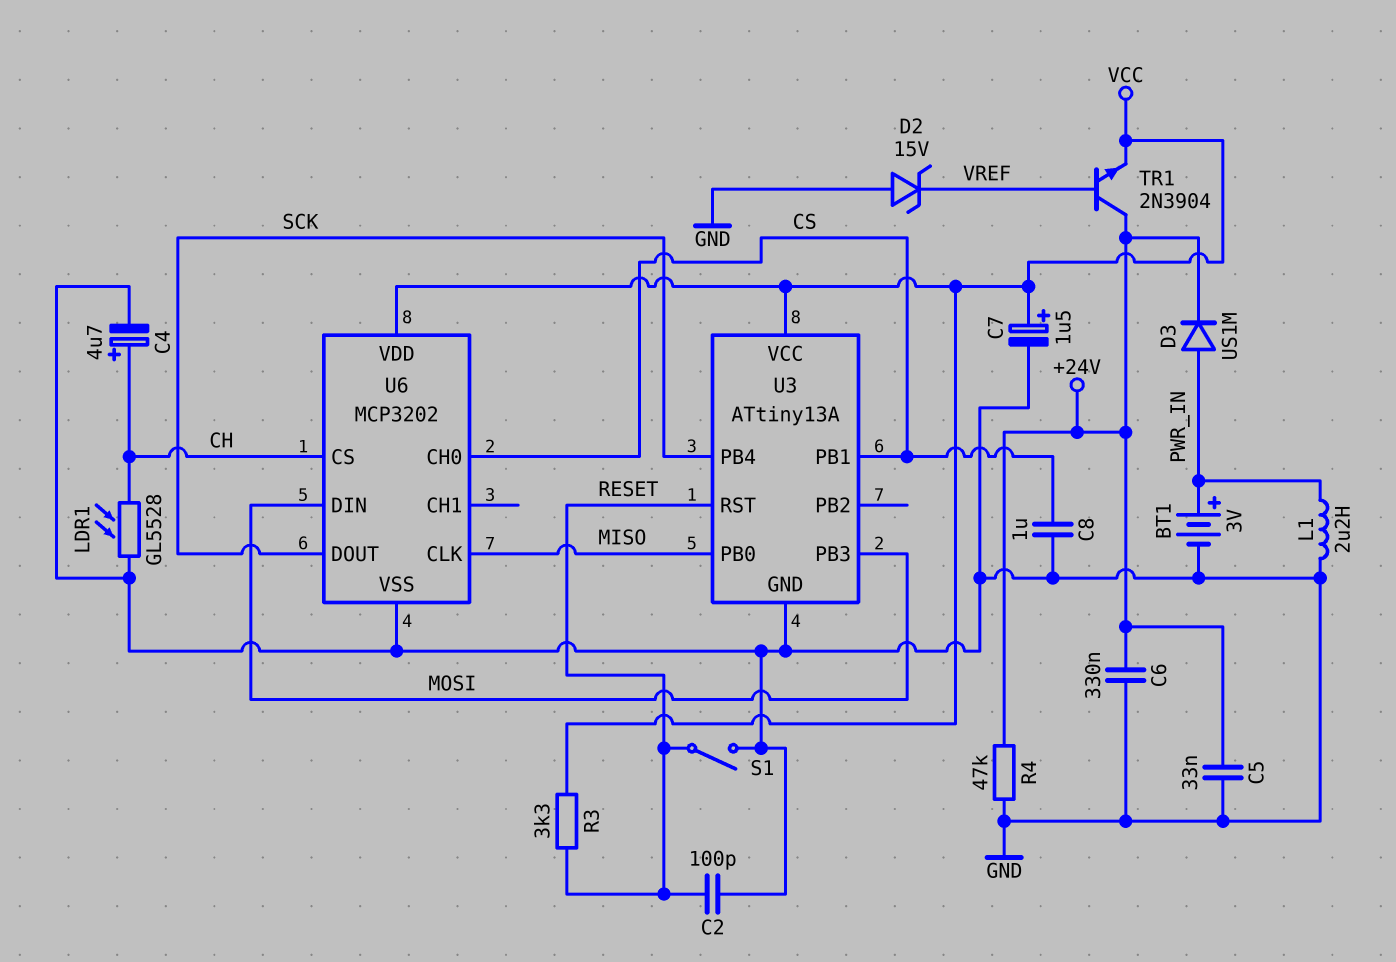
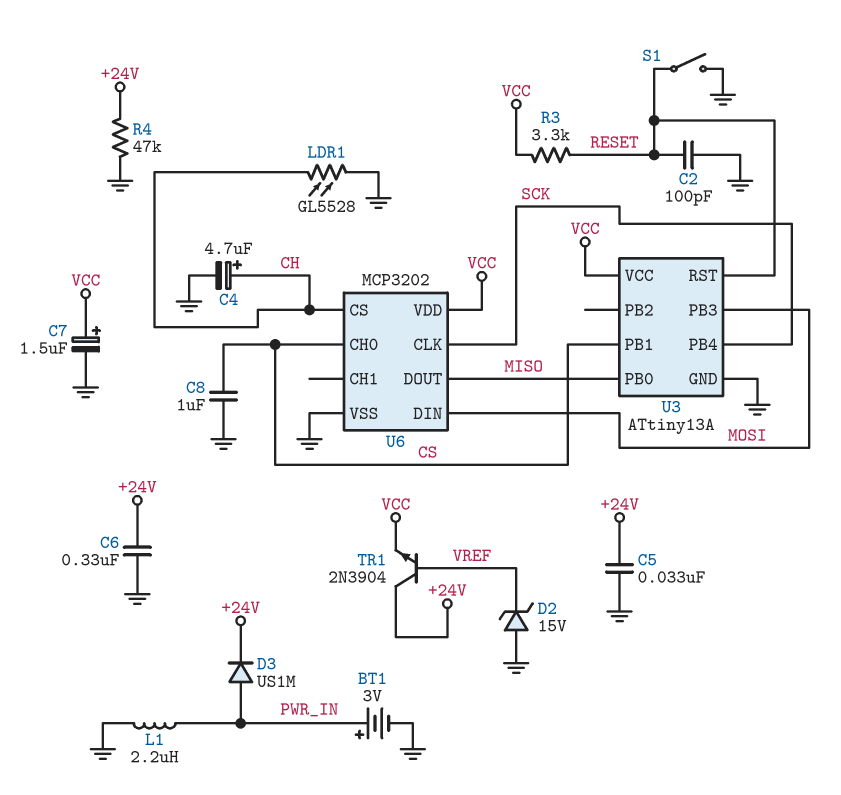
U6 pin CLK: MISO -> SCK
U6 pin DOUT: SCK -> MISO

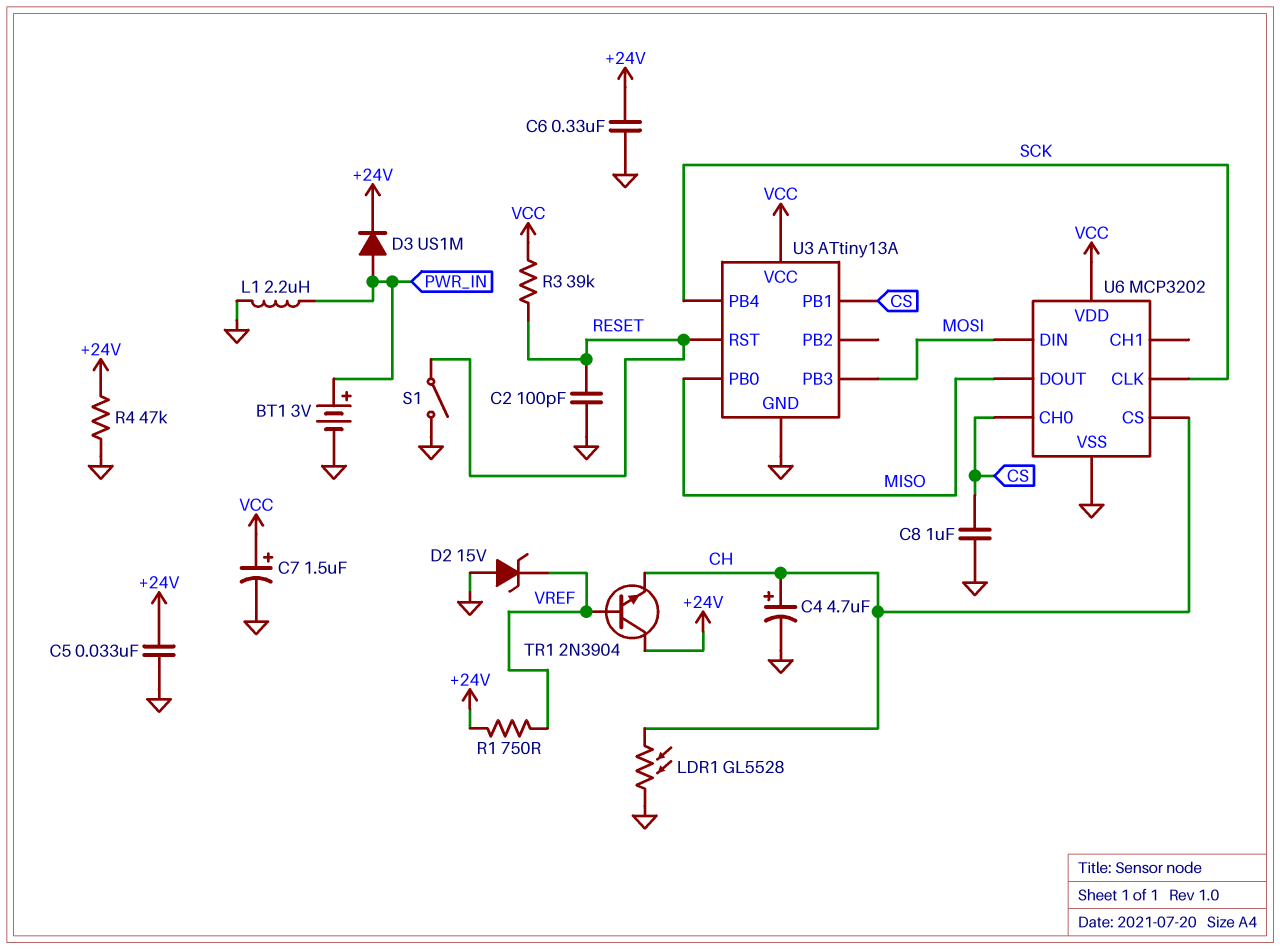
R1: none -> 750 (+24V, VREF)
R3: 3.3k (RESET, VCC) -> 39k (RESET, VCC)
TR1: NPN 2N3904 (B VREF, C +24V, E VCC) -> NPN 2N3904 (B VREF, C +24V, E CH)

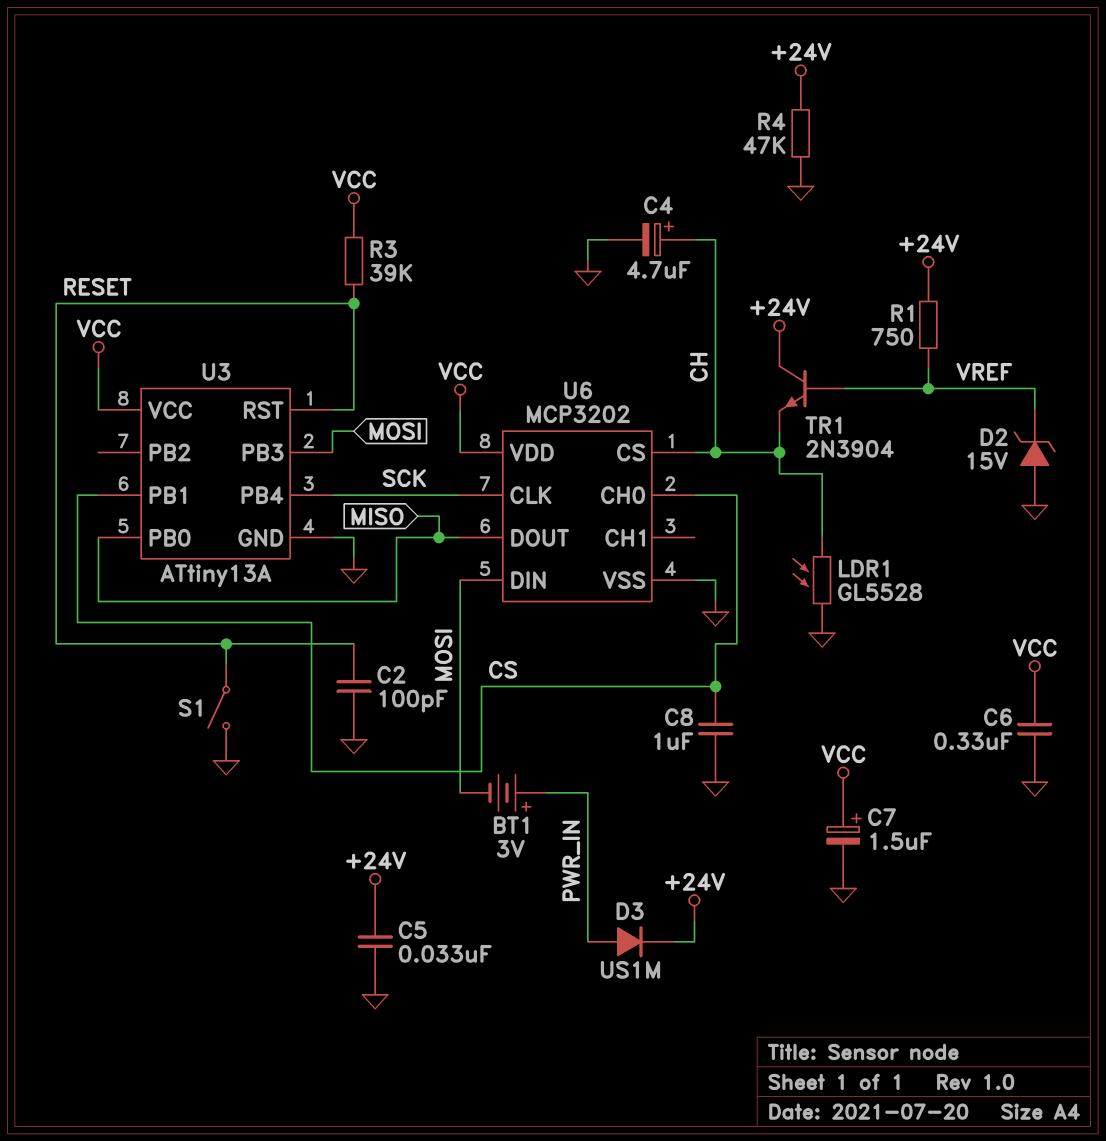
BT1: 3V (plus PWR_IN, minus GND) -> 3V (plus PWR_IN, minus MOSI)
C6: 330nF (+24V, GND) -> 330nF (GND, VCC)
L1: 2.2uH (GND, PWR_IN) -> none

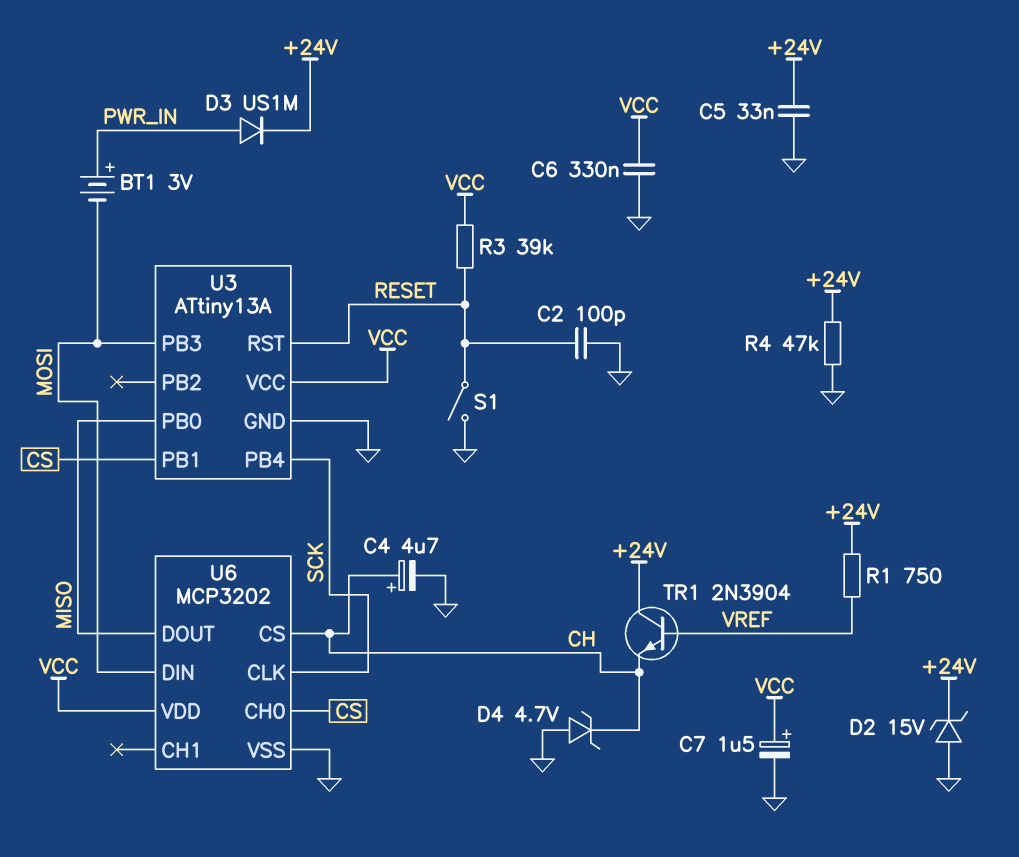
C8: 1uF (CS, GND) -> none
D2: zener 15V (A GND, K VREF) -> zener 15V (A GND, K +24V)
D4: none -> zener 4.7V (A GND, K CH)
LDR1: GL5528 (CH, GND) -> none

